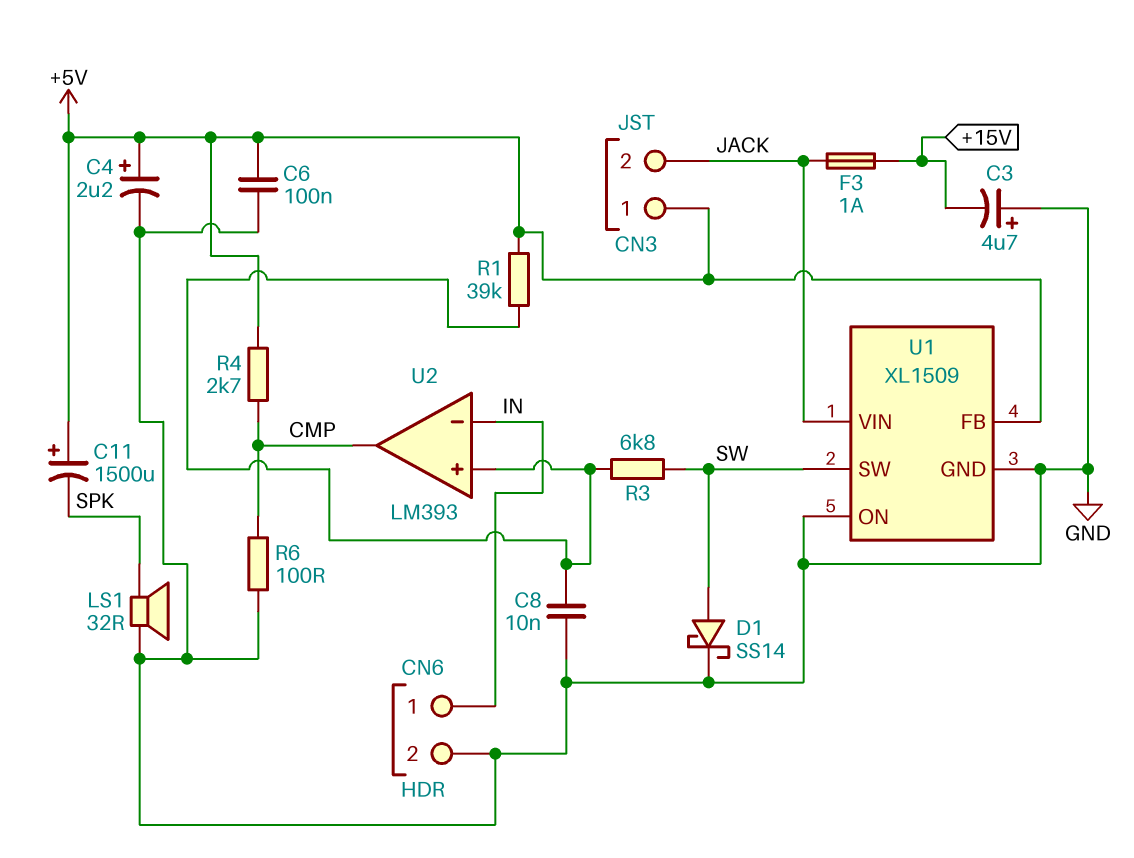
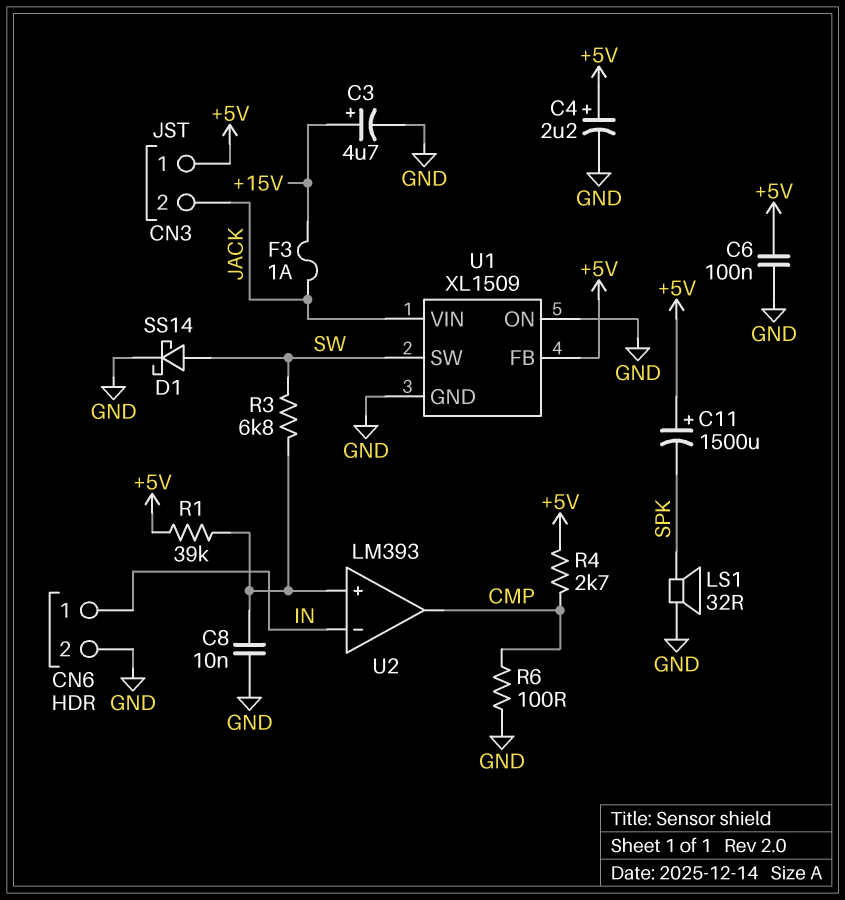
C3: 4.7uF (plus GND, minus +15V) -> 4.7uF (plus +15V, minus GND)

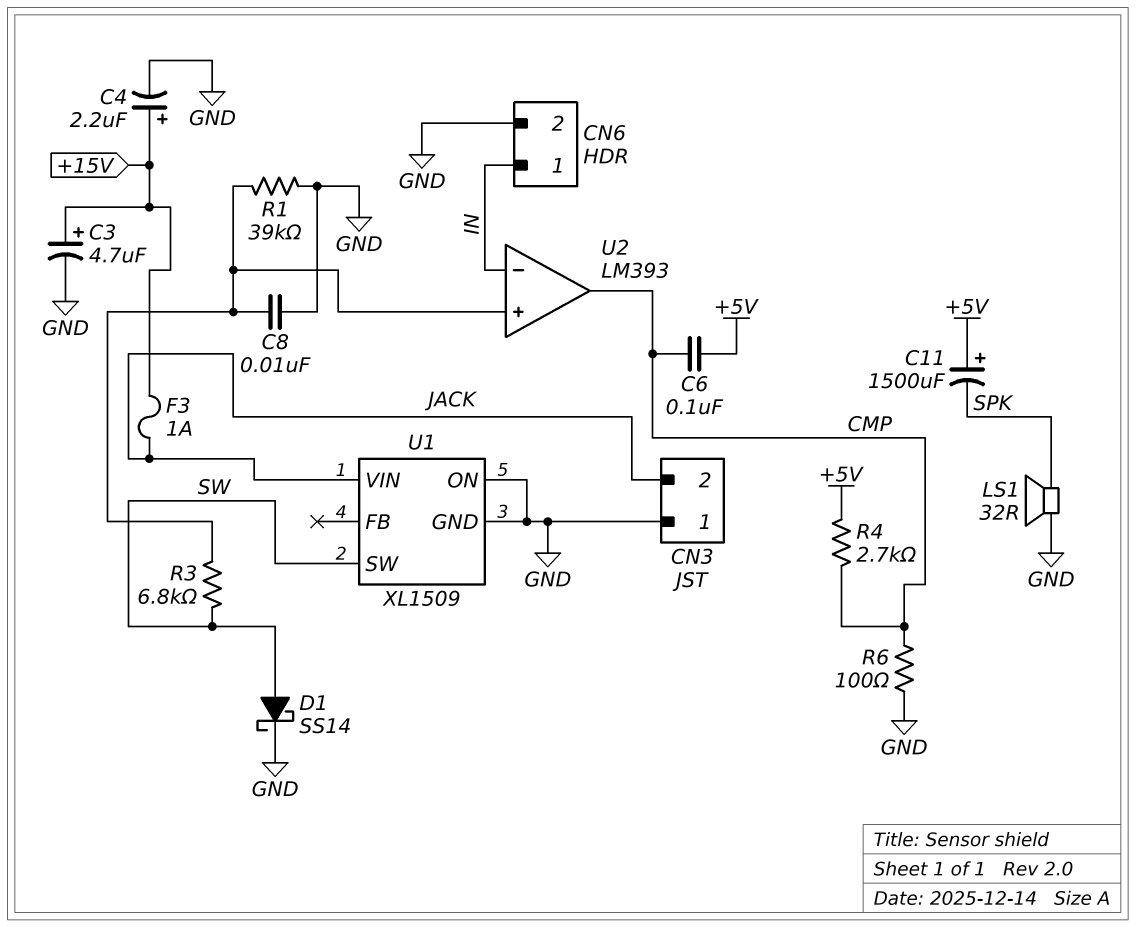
C4: 2.2uF (plus +5V, minus GND) -> 2.2uF (plus +15V, minus GND)
C6: 100nF (+5V, GND) -> 100nF (+5V, CMP)
CN3 pin 1: +5V -> GND
R1: 39k (+5V, U2/in+) -> 39k (GND, U2/in+)
U1 pin FB: +5V -> none

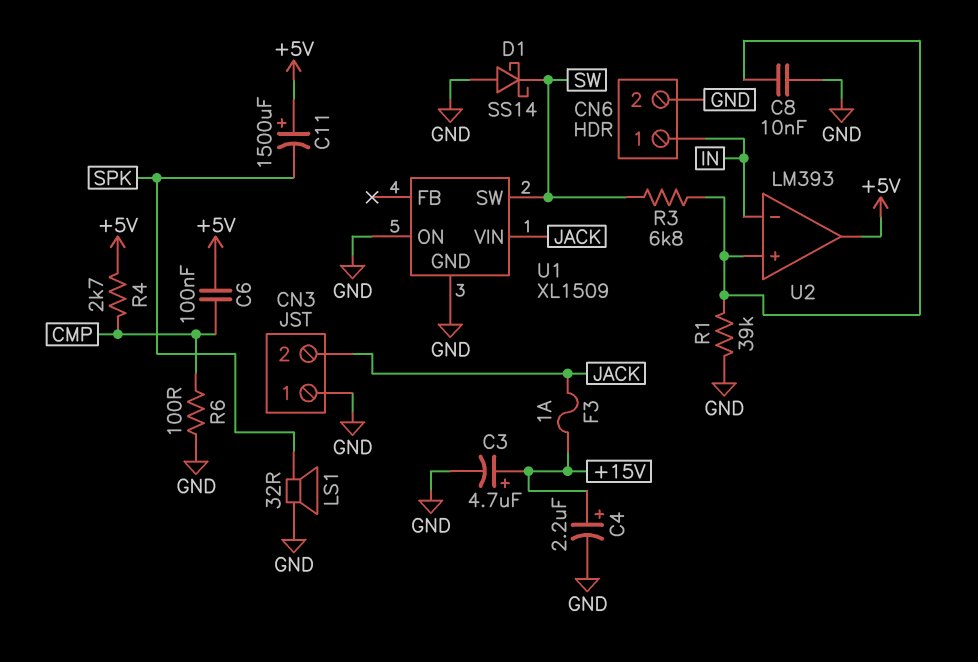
D1: schottky SS14 (A SW, K GND) -> schottky SS14 (A GND, K SW)
U2 pin out: CMP -> +5V

